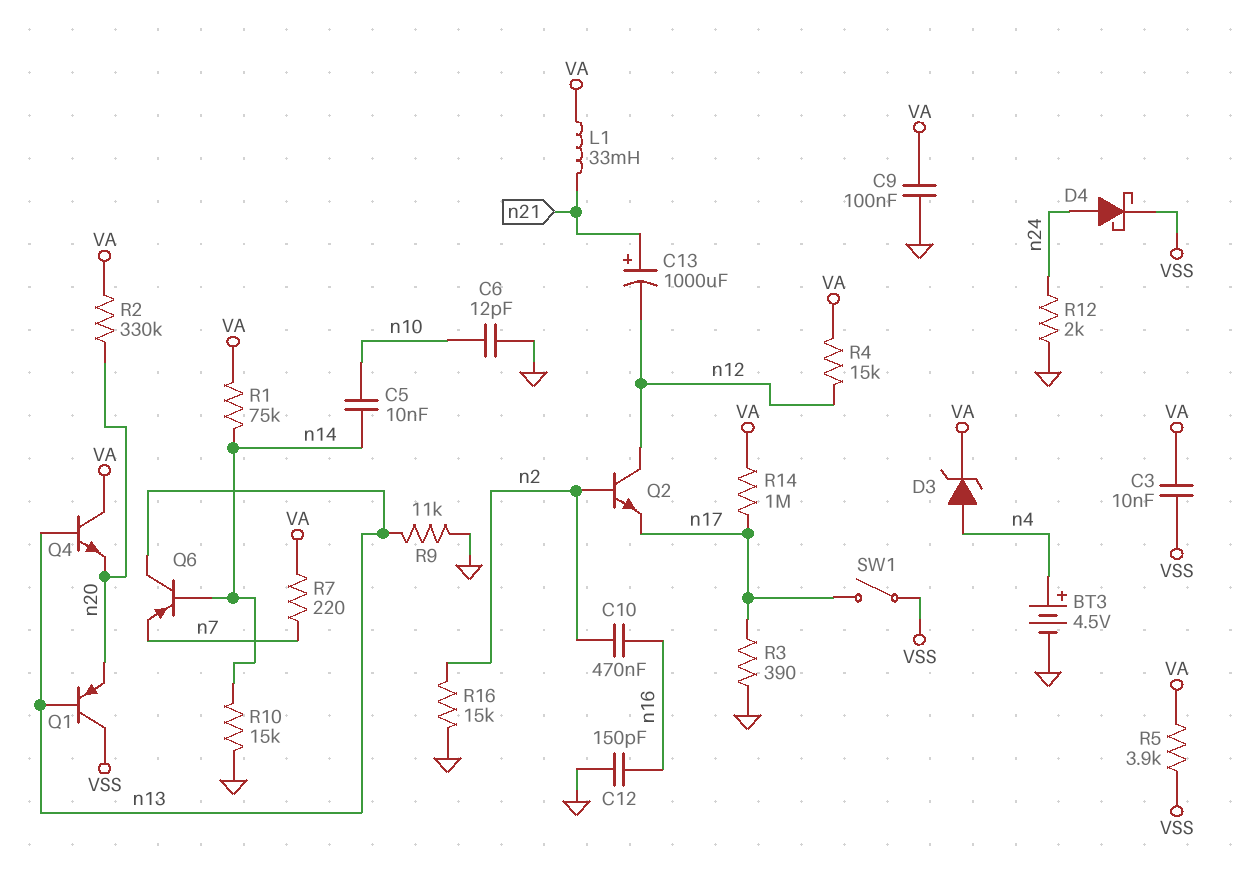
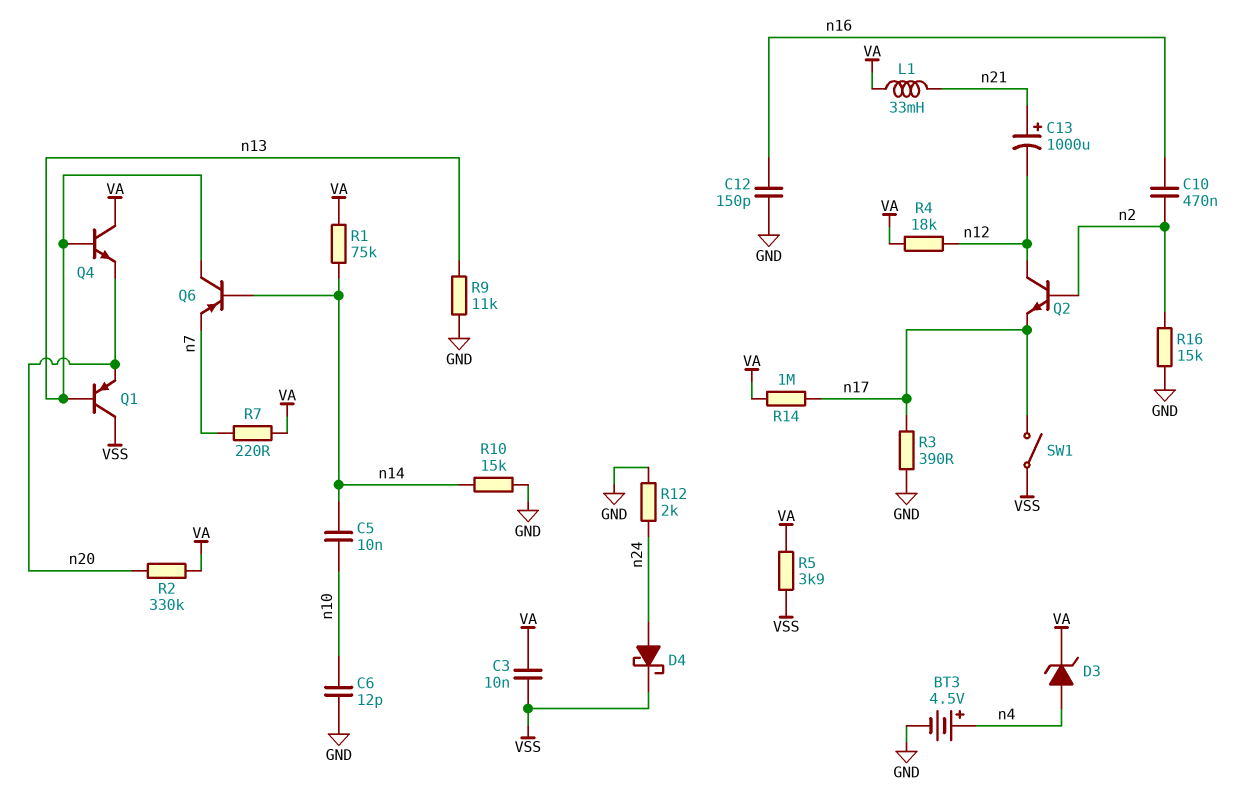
C9: 100nF (GND, VA) -> none
R4: 15k (VA, n12) -> 18k (VA, n12)

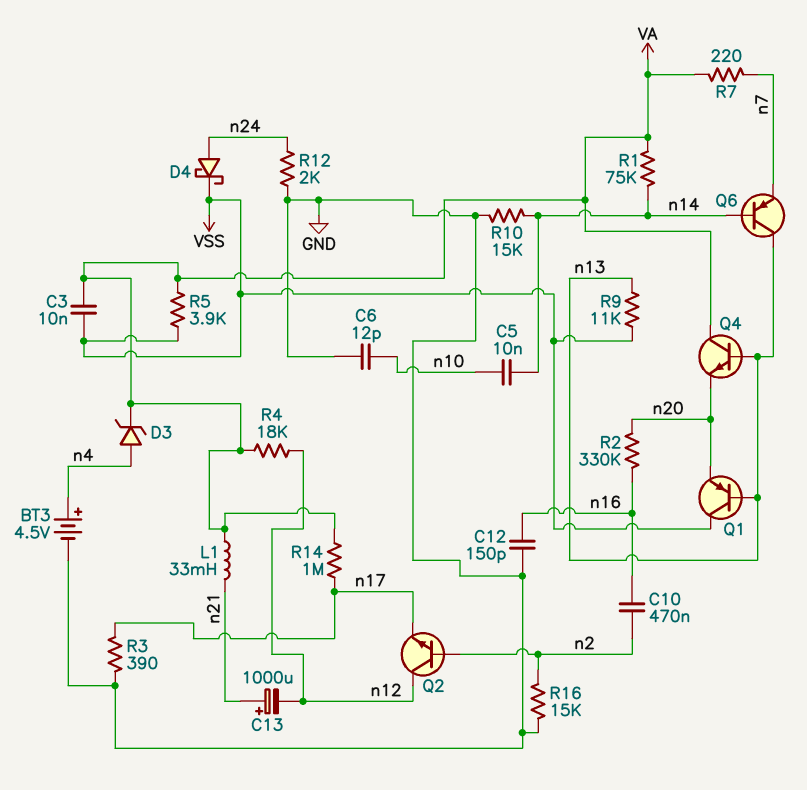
R2: 330k (VA, n20) -> 330k (n16, n20)
R9: 11k (GND, n13) -> 11k (VSS, n13)
SW1: switch (VSS, n17) -> none

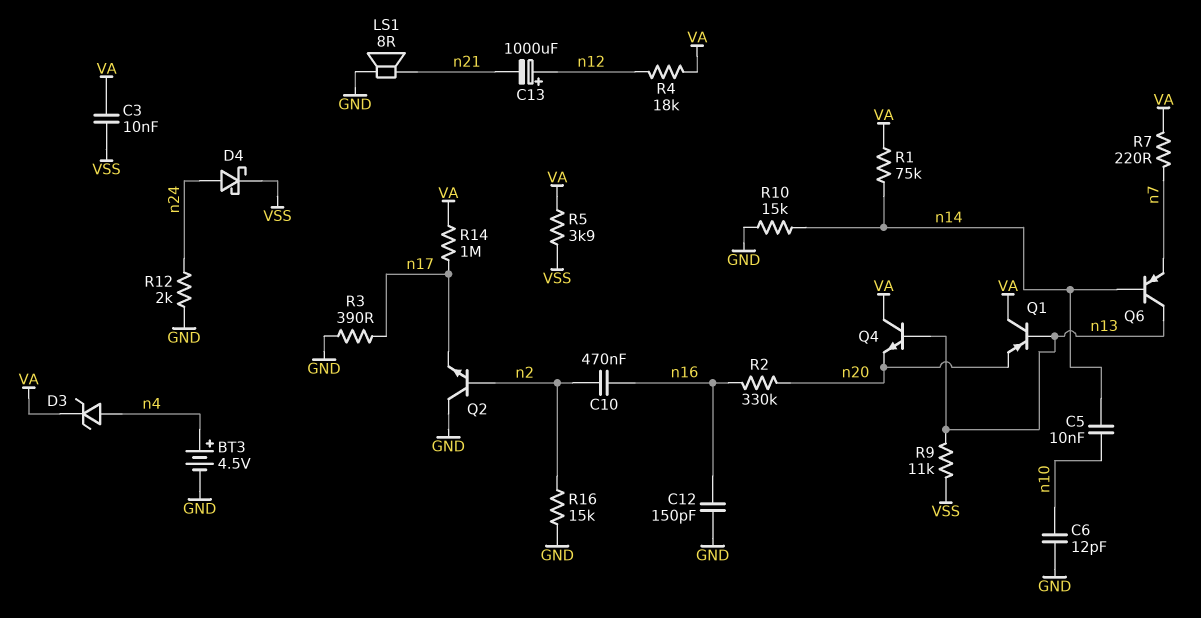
C13: 1000uF (plus n21, minus n12) -> 1000uF (plus n12, minus n21)
L1: 33mH (VA, n21) -> none
LS1: none -> speaker 8R (GND, n21)
Q1: PNP (B n13, C VSS, E n20) -> PNP (B n13, C VA, E n20)
Q2: NPN (B n2, C n12, E n17) -> NPN (B n2, C GND, E n17)

